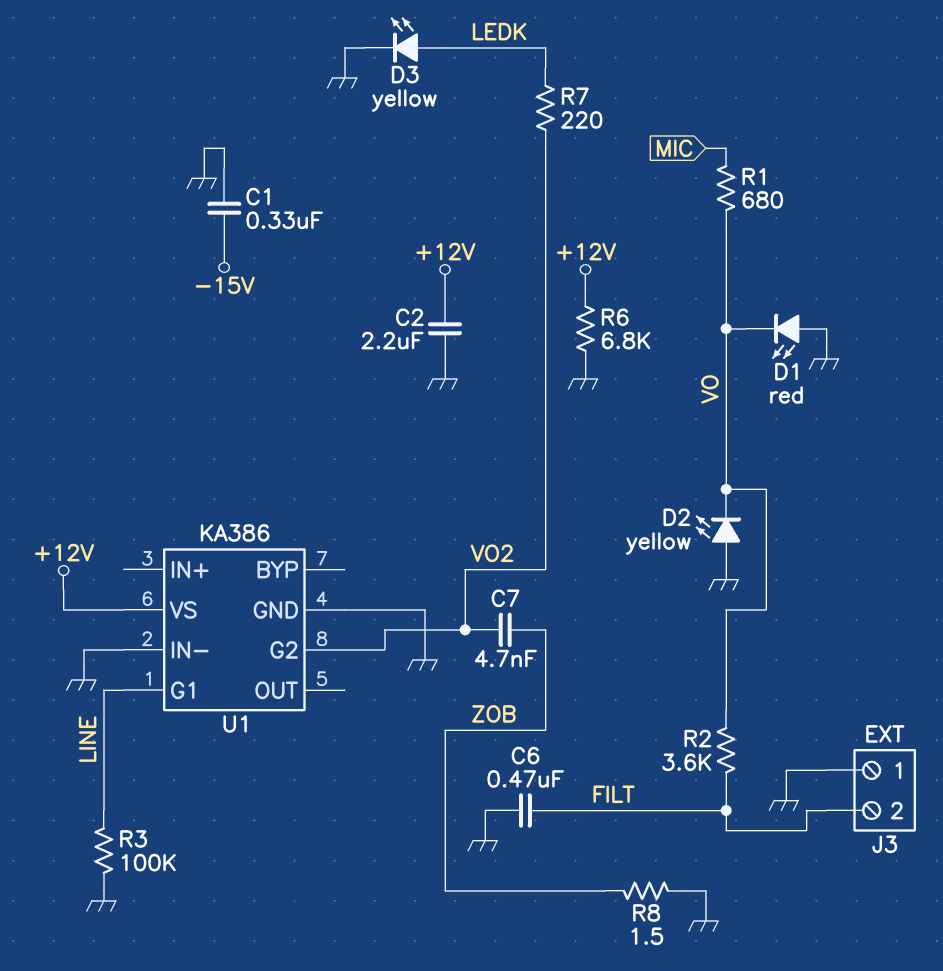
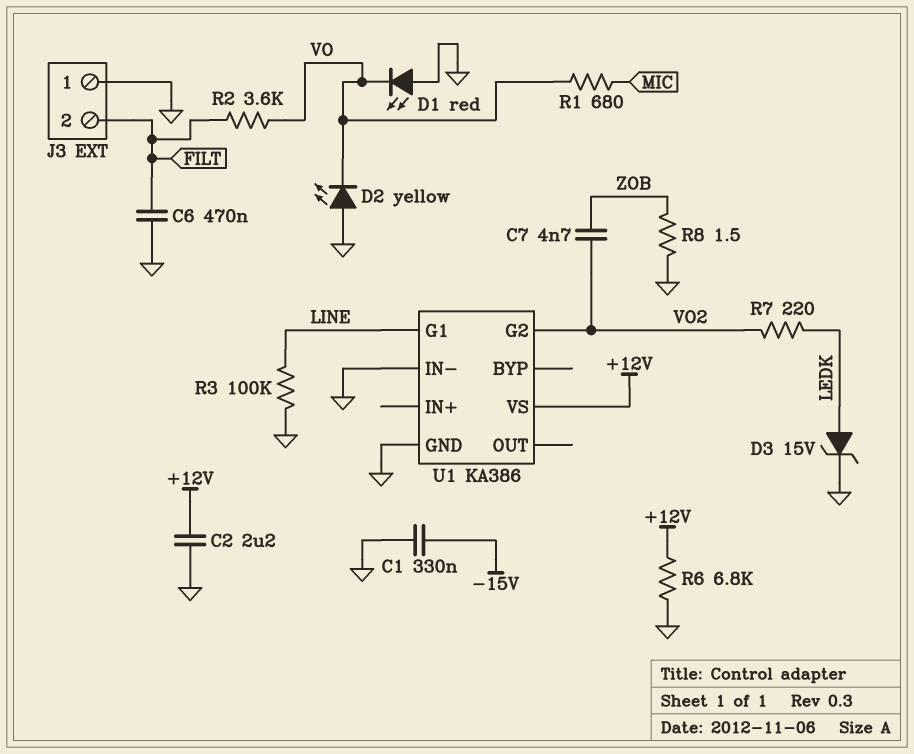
D3: LED yellow (A LEDK, K GND) -> zener 15V (A LEDK, K GND)

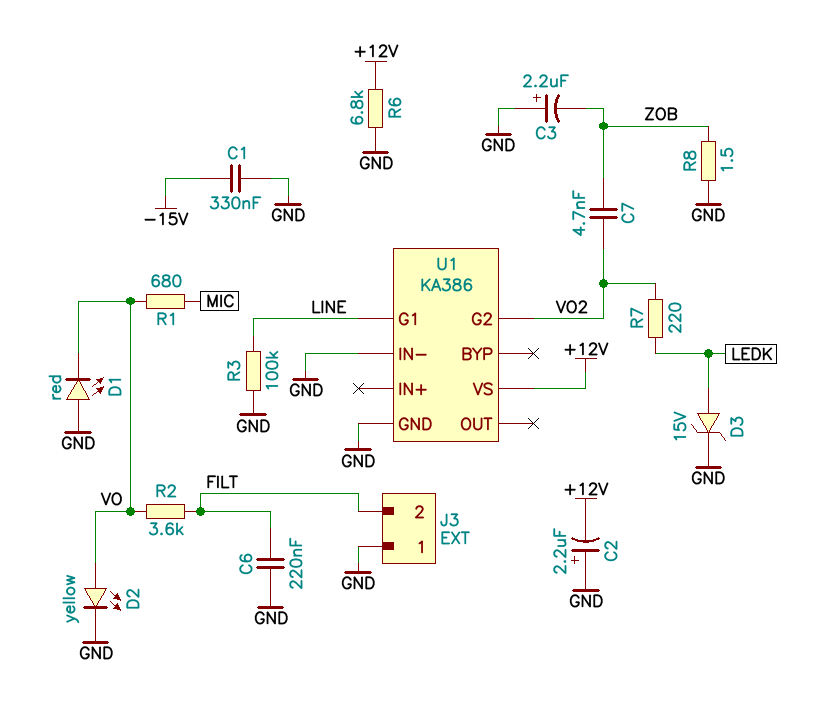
C2: 2.2uF (+12V, GND) -> 2.2uF (plus GND, minus +12V)
C3: none -> 2.2uF (plus GND, minus ZOB)
C6: 470nF (FILT, GND) -> 220nF (FILT, GND)
D2: LED yellow (A GND, K VO) -> LED yellow (A VO, K GND)

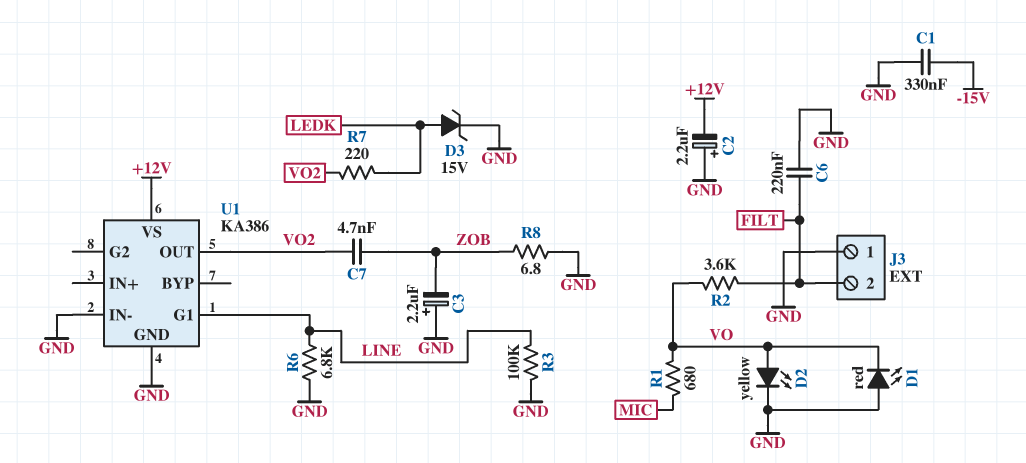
R6: 6.8k (+12V, GND) -> 6.8k (GND, LINE)
R8: 1.5 (GND, ZOB) -> 6.8 (GND, ZOB)
U1 pin G2: VO2 -> none
U1 pin OUT: none -> VO2

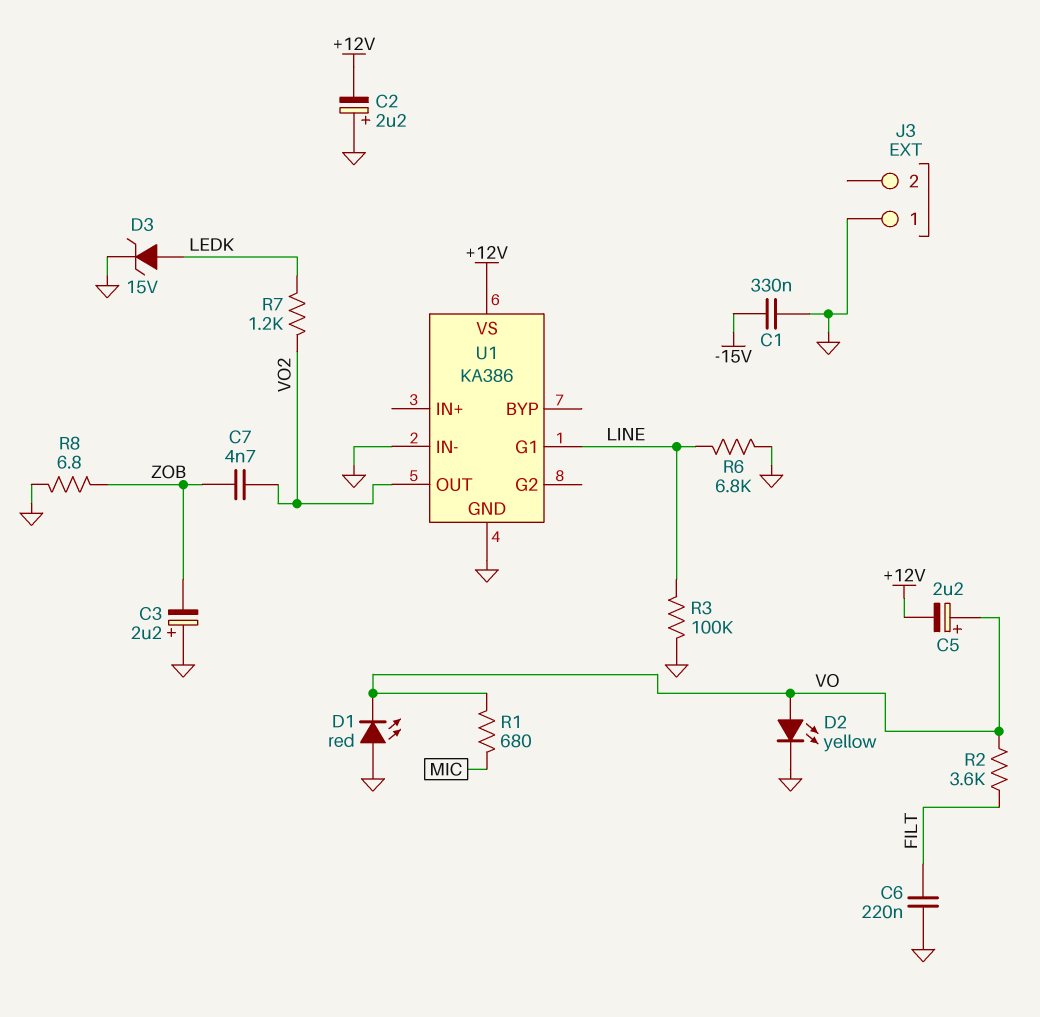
C5: none -> 2.2uF (plus VO, minus +12V)
J3 pin 2: FILT -> none
R7: 220 (LEDK, VO2) -> 1.2k (LEDK, VO2)

